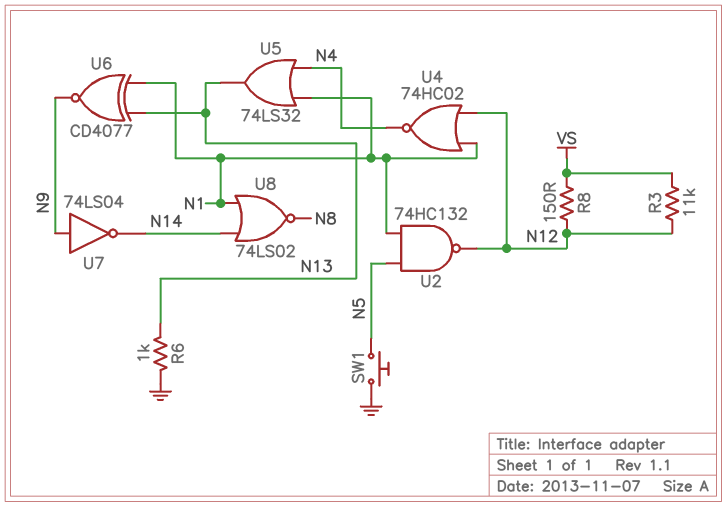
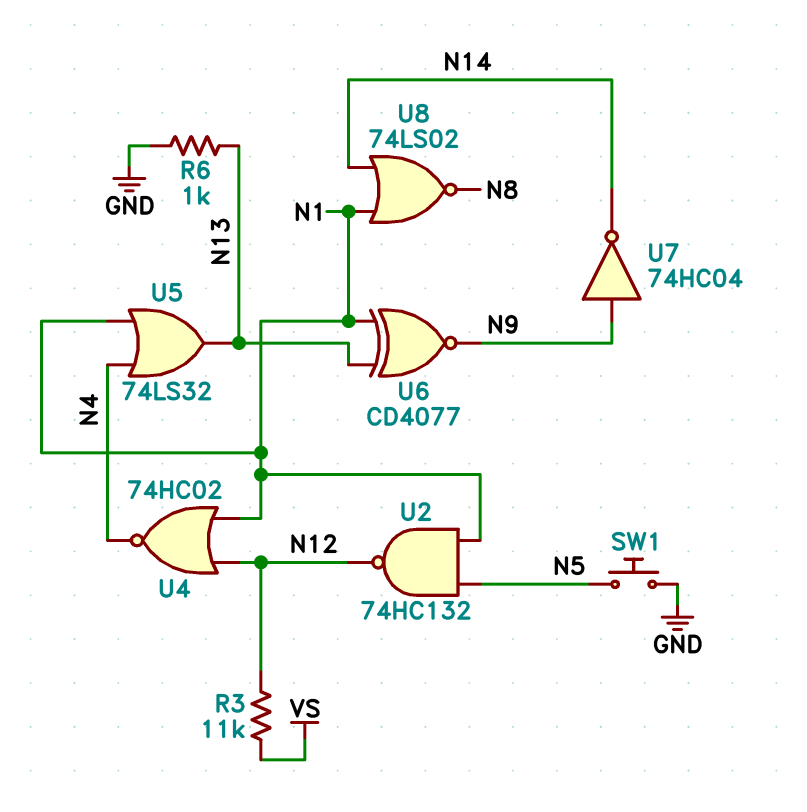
R8: 150 (N12, VS) -> none
U7: NOT 74LS04 (in N9, out N14) -> NOT 74HC04 (in N9, out N14)

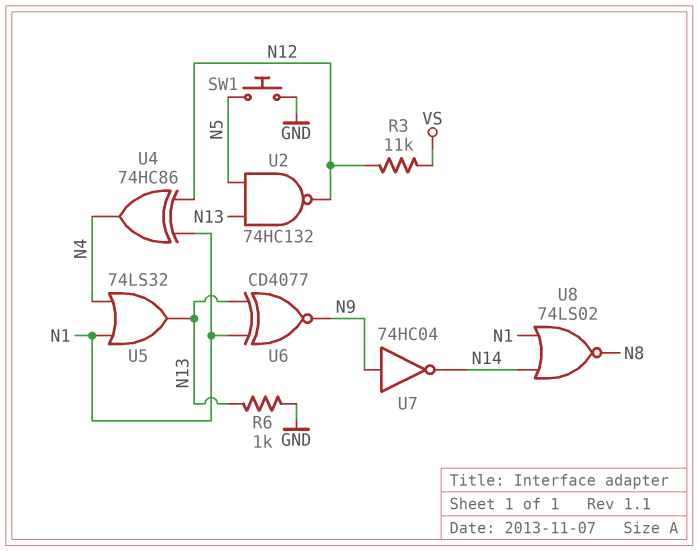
U2: NAND 74HC132 (in N1, in N5, out N12) -> NAND 74HC132 (in N5, in N13, out N12)
U4: NOR 74HC02 (in N1, in N12, out N4) -> XOR 74HC86 (in N1, in N12, out N4)

